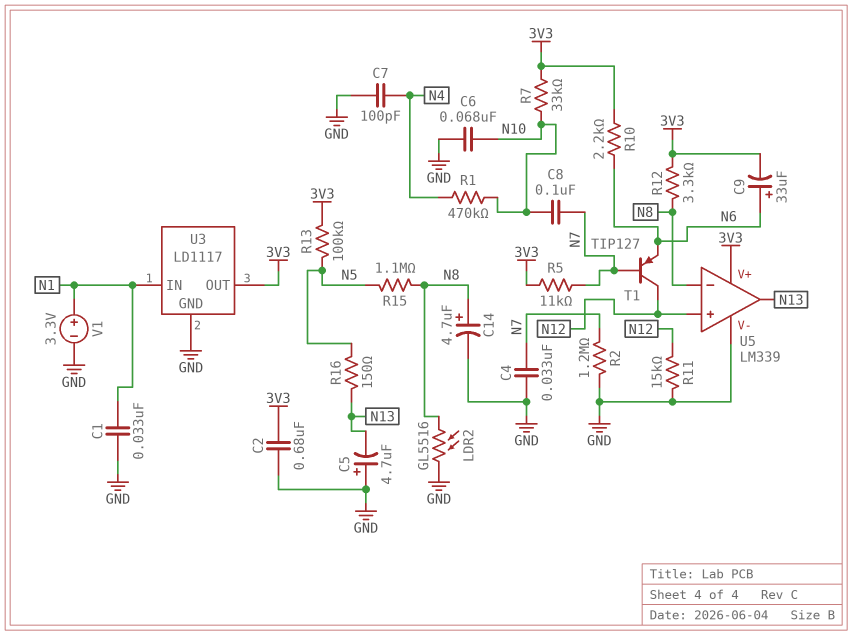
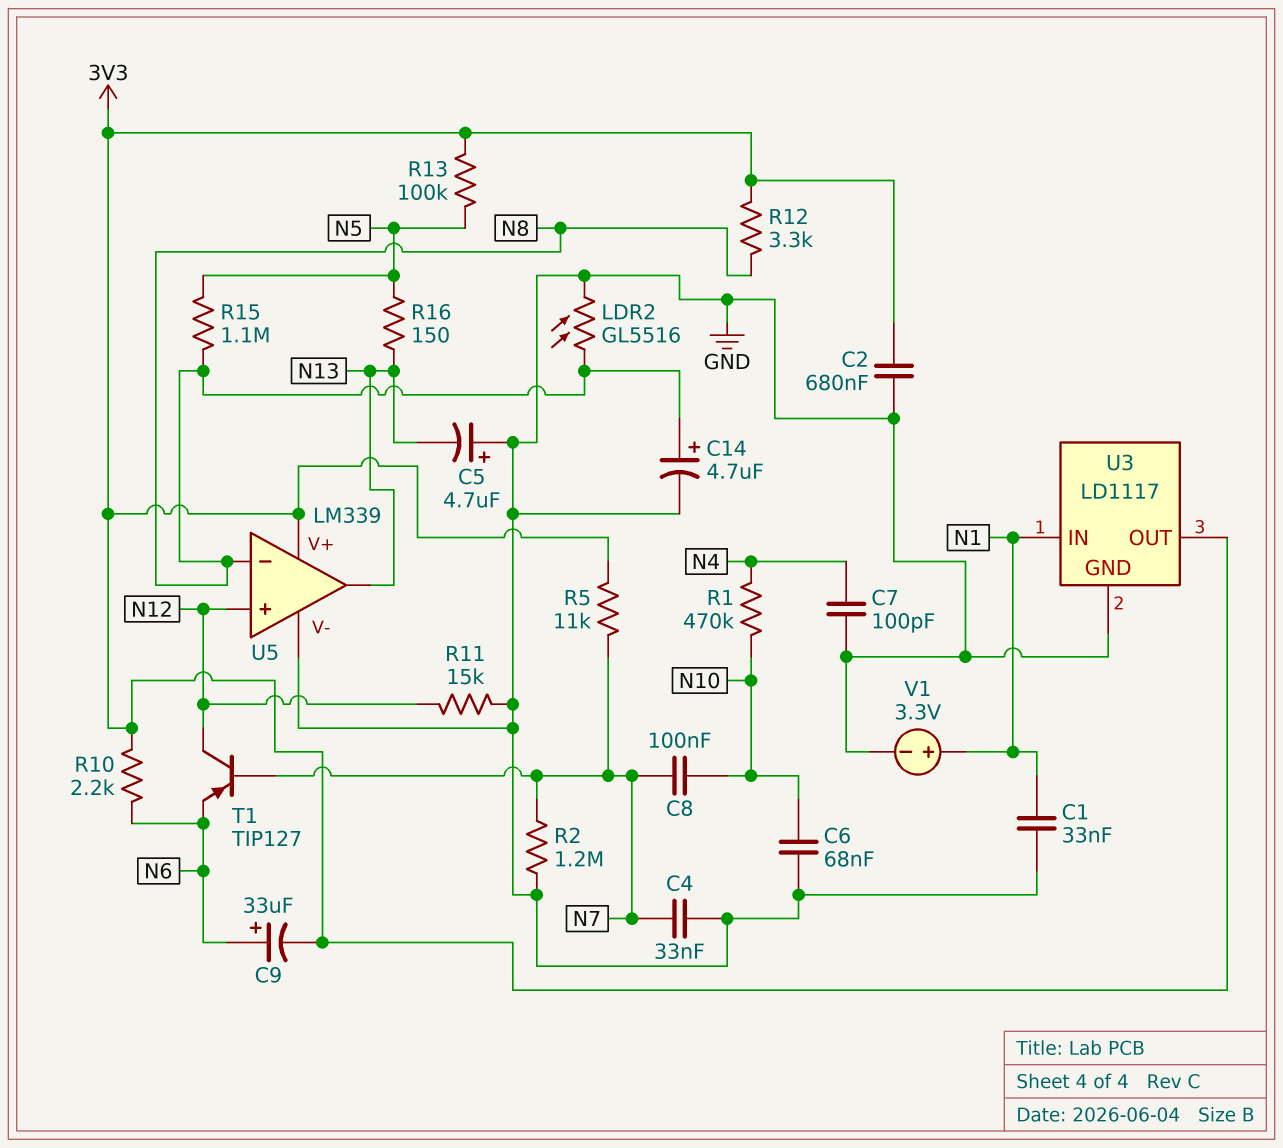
R7: 33k (3V3, N10) -> none

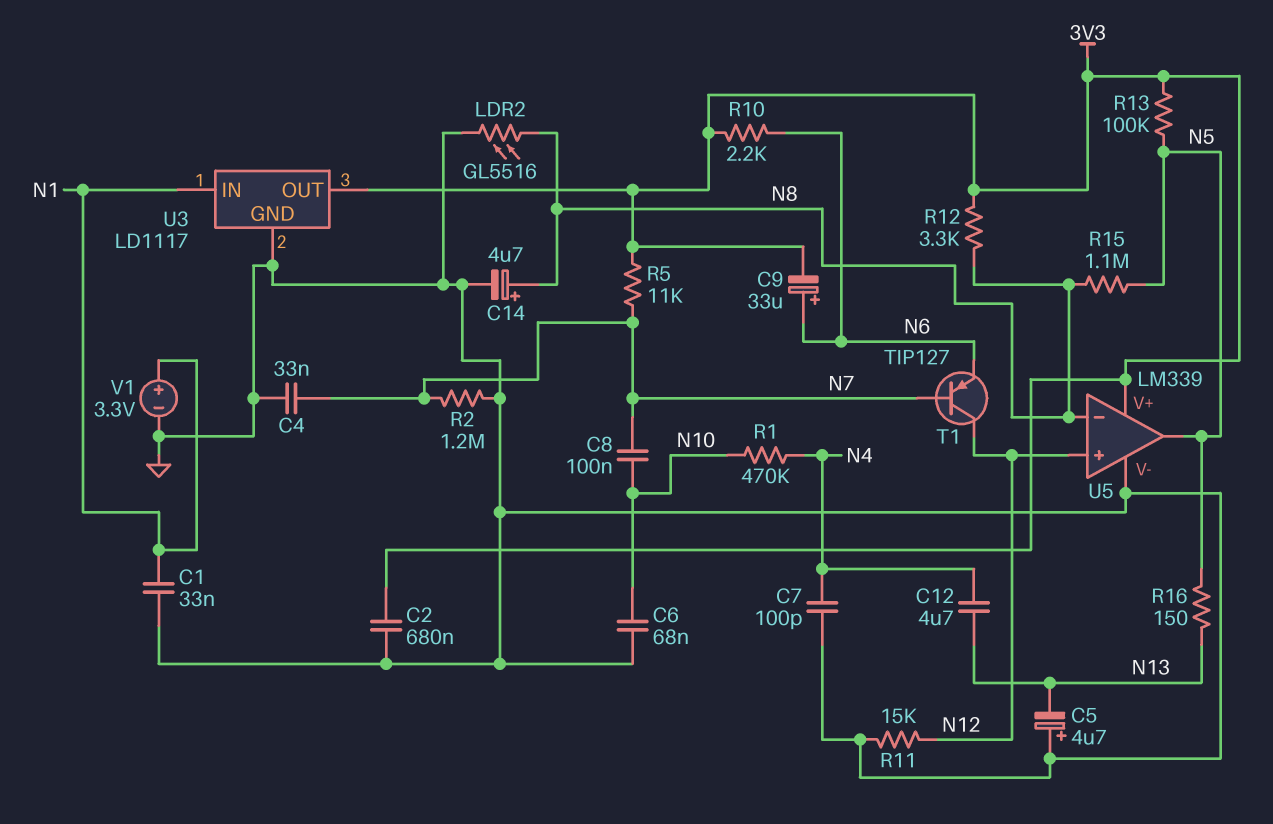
C12: none -> 4.7uF (N4, N13)
U5 pin out: N13 -> N5

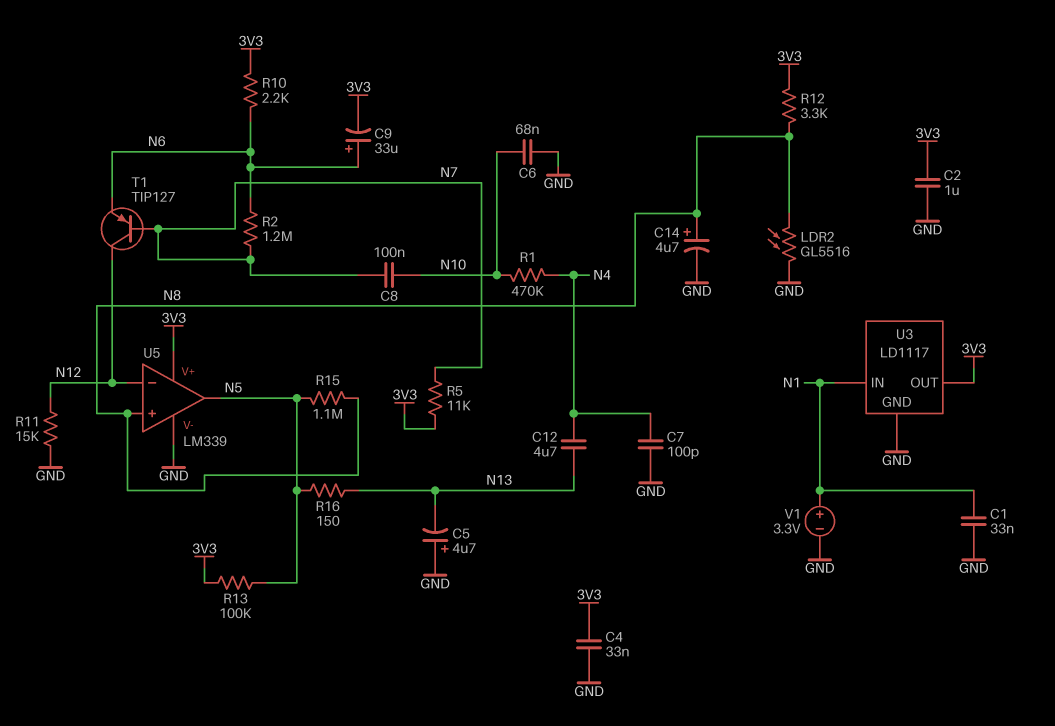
C2: 680nF (3V3, GND) -> 1uF (3V3, GND)
C4: 33nF (GND, N7) -> 33nF (3V3, GND)
R2: 1.2M (GND, N7) -> 1.2M (N6, N7)
U5 pin in+: N12 -> N8
U5 pin in-: N8 -> N12

